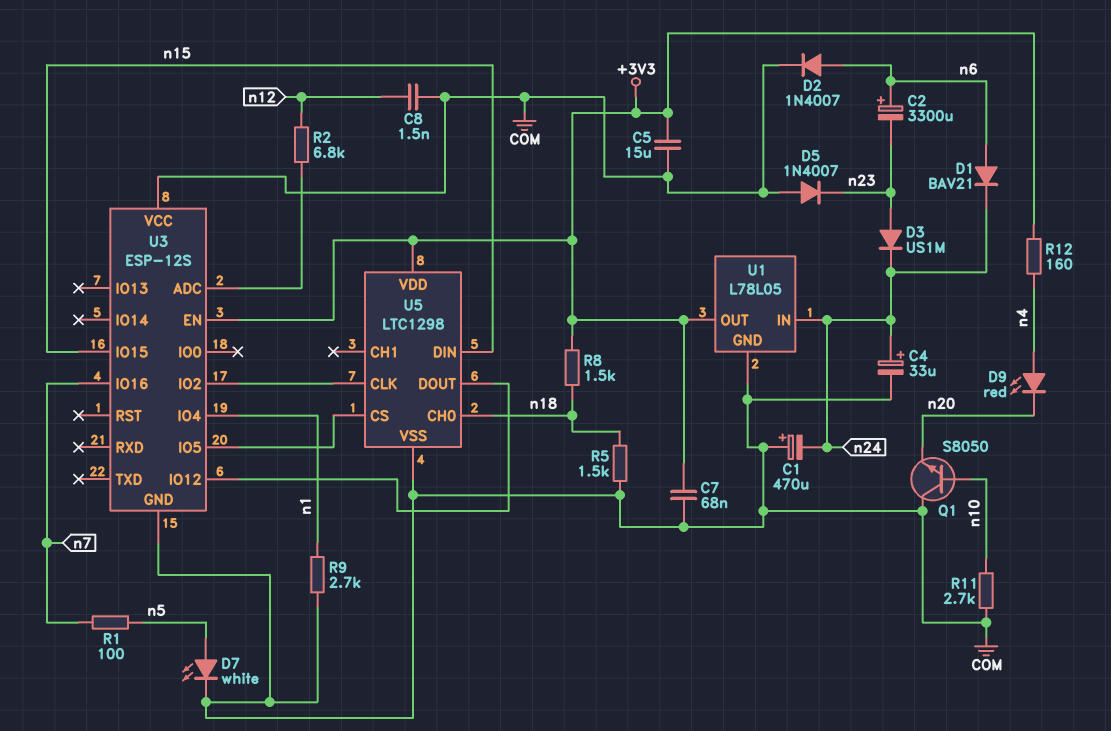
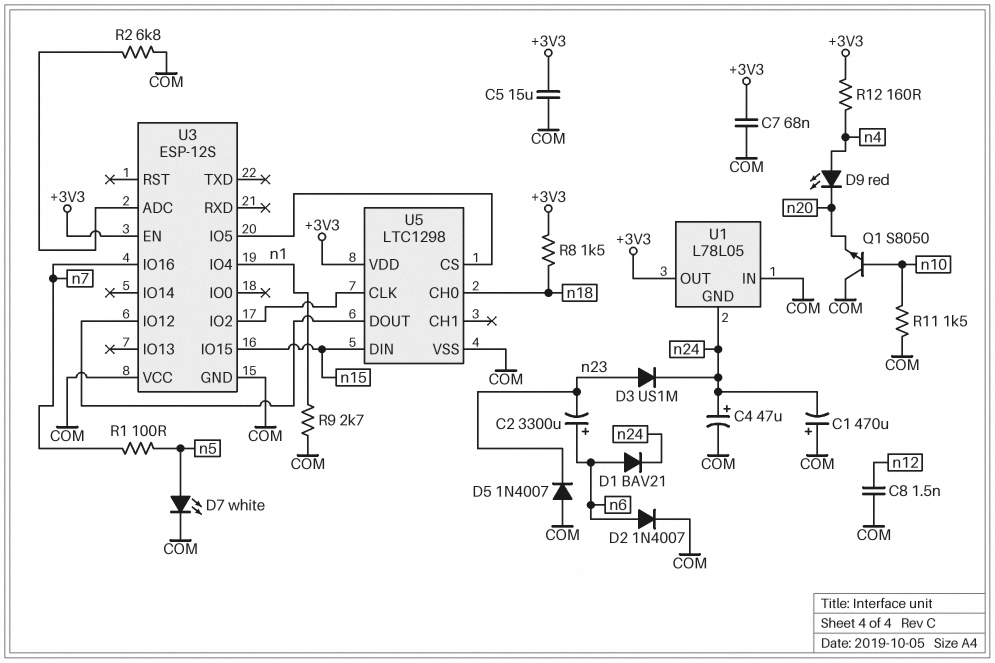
C4: 33uF (plus n24, minus COM) -> 47uF (plus n24, minus COM)
R2: 6.8k (U3/ADC, n12) -> 6.8k (COM, U3/ADC)
R5: 1.5k (COM, n18) -> none
R11: 2.7k (COM, n10) -> 1.5k (COM, n10)
U1 pin GND: COM -> n24
U1 pin IN: n24 -> COM

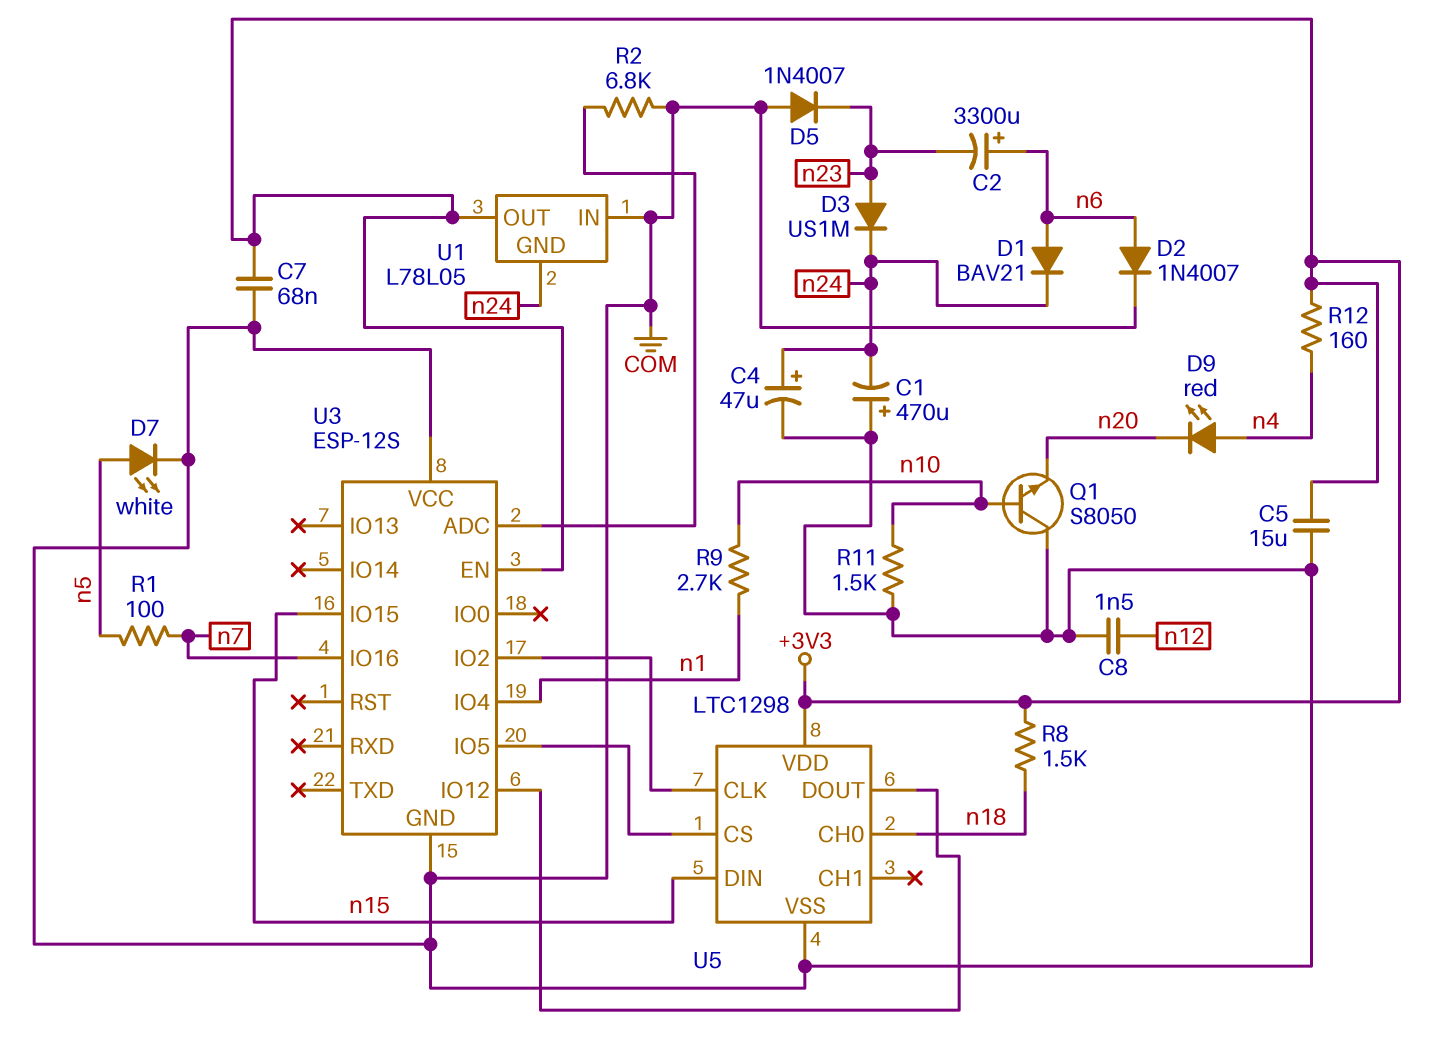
R9: 2.7k (COM, n1) -> 2.7k (n1, n10)

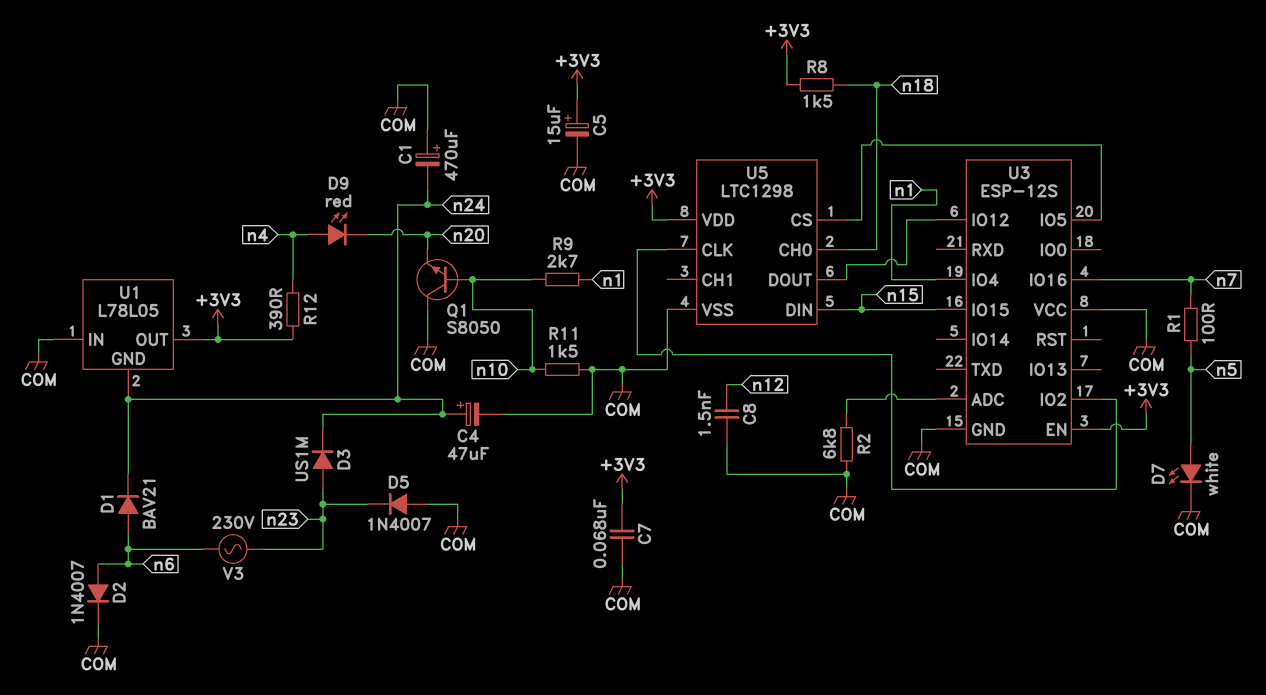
C2: 3300uF (plus n6, minus n23) -> none
C5: 15uF (+3V3, COM) -> 15uF (plus +3V3, minus COM)
R12: 160 (+3V3, n4) -> 390 (+3V3, n4)
V3: none -> AC 230V (n6, n23)

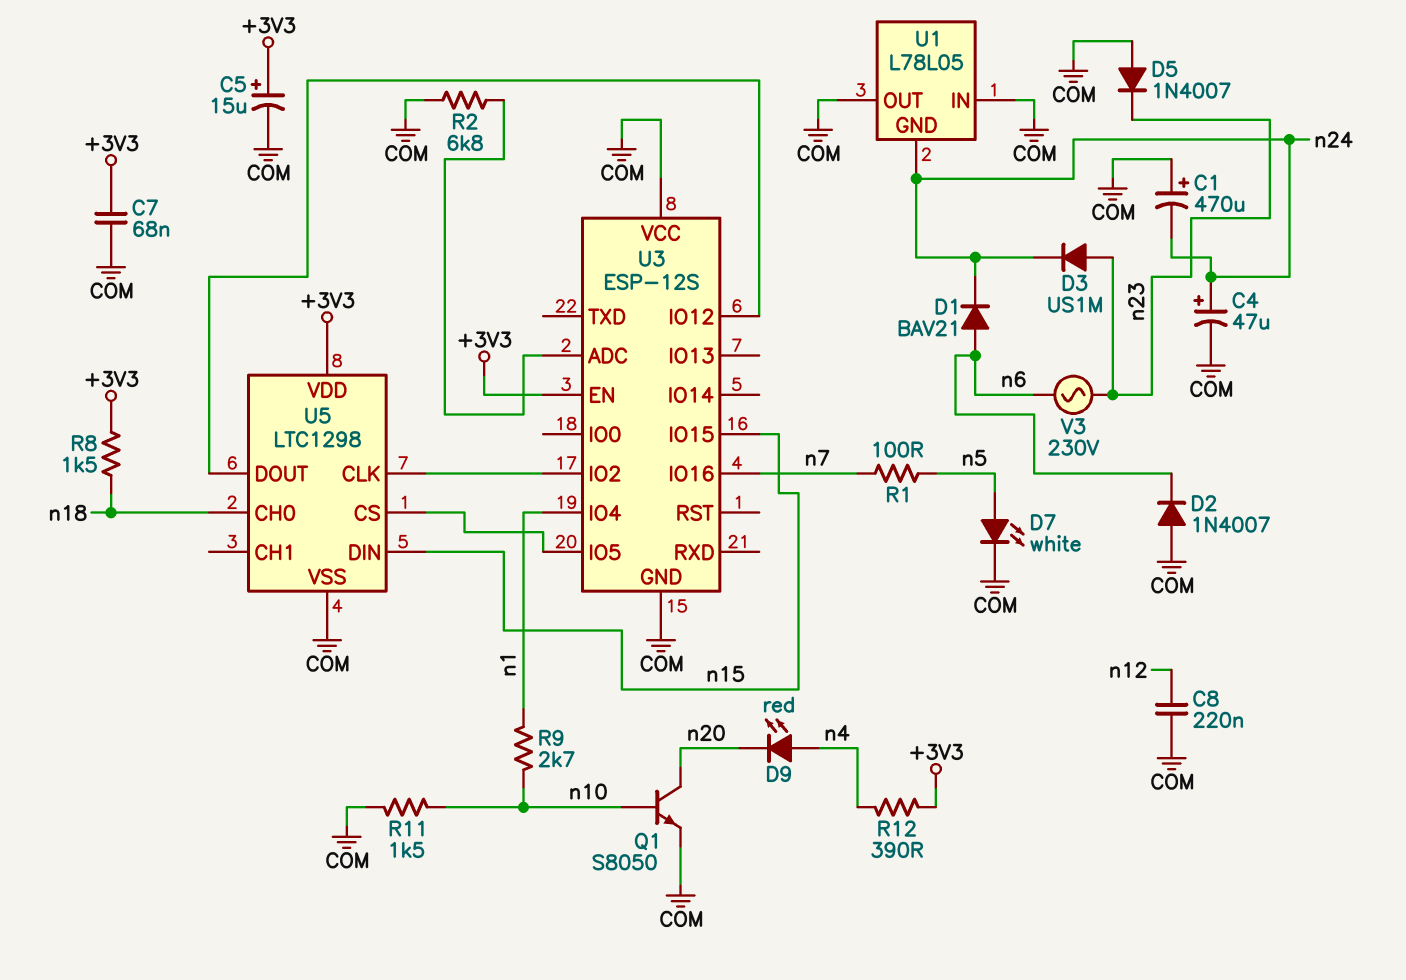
C8: 1.5nF (COM, n12) -> 220nF (COM, n12)
D2: diode 1N4007 (A n6, K COM) -> diode 1N4007 (A COM, K n6)
Q1: NPN S8050 (B n10, C COM, E n20) -> NPN S8050 (B n10, C n20, E COM)
U1 pin OUT: +3V3 -> COM

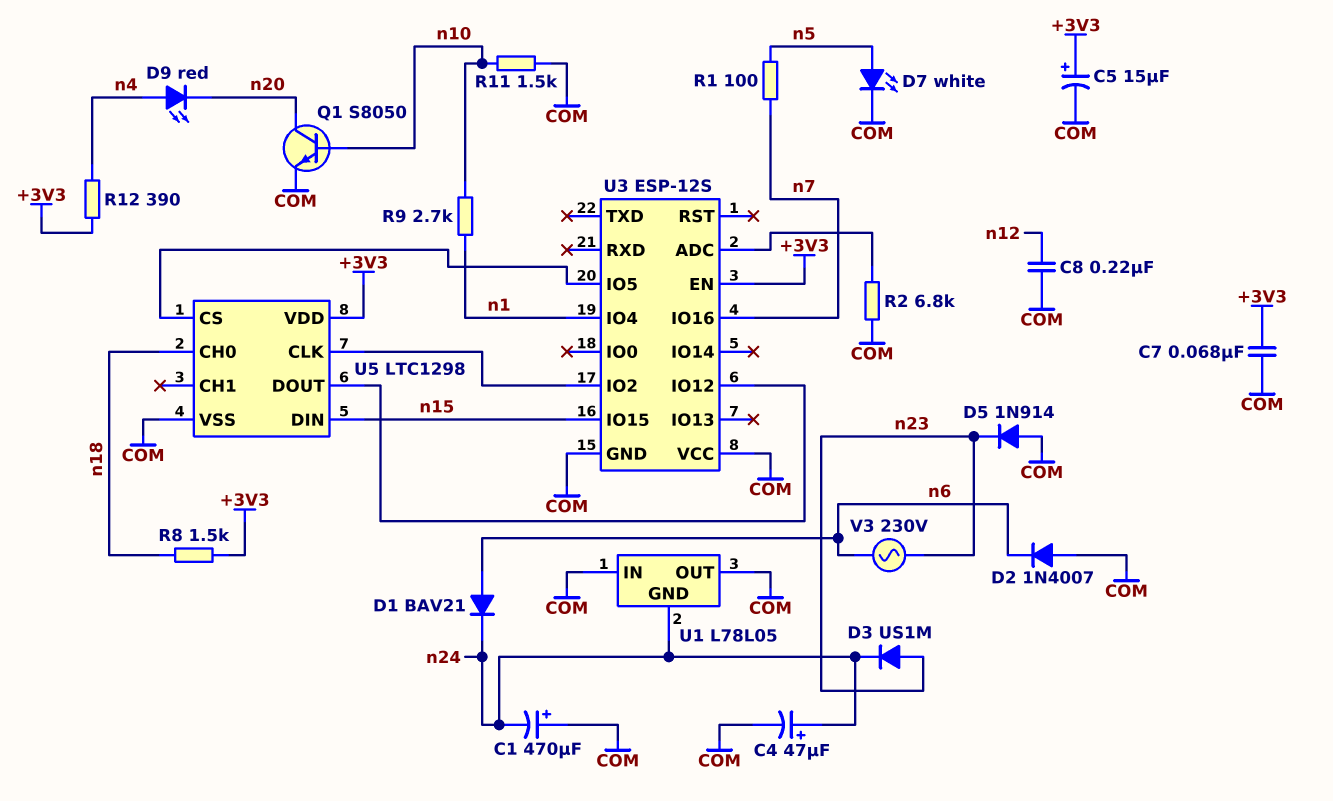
D5: diode 1N4007 (A COM, K n23) -> diode 1N914 (A COM, K n23)

